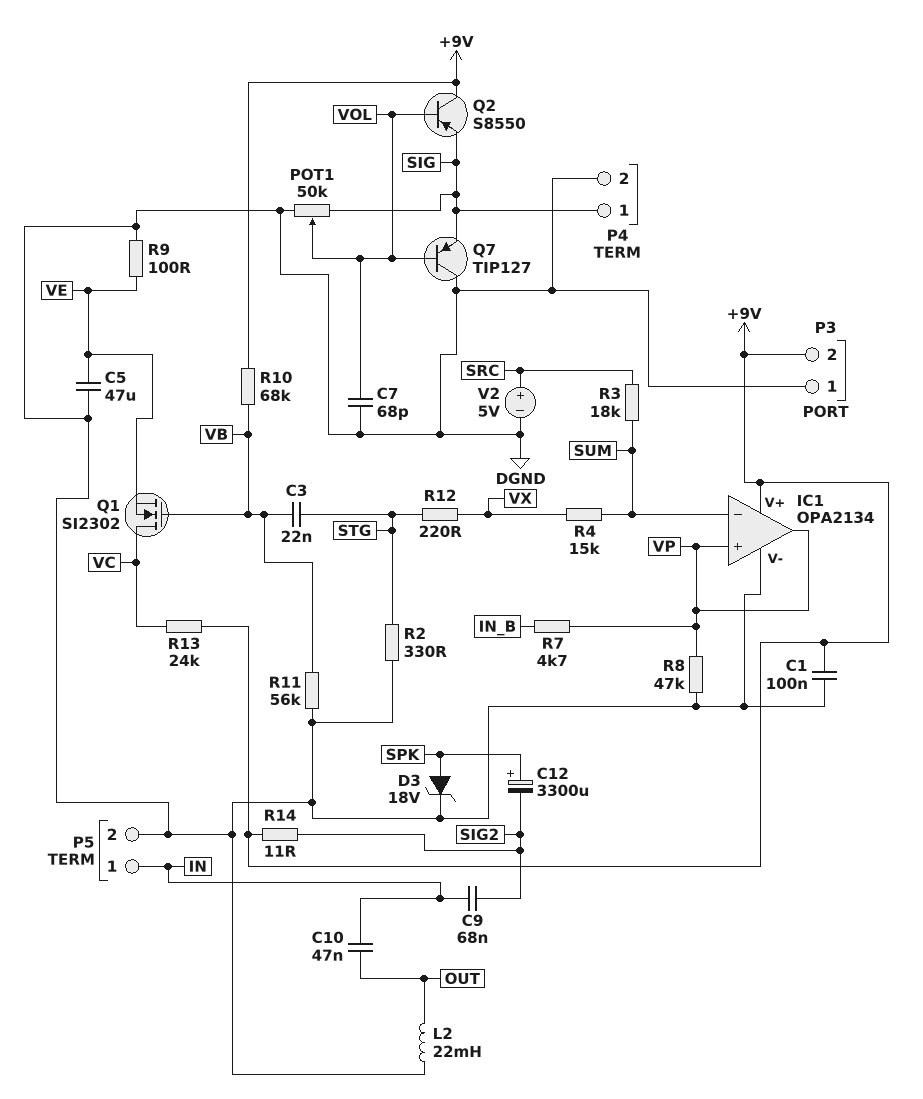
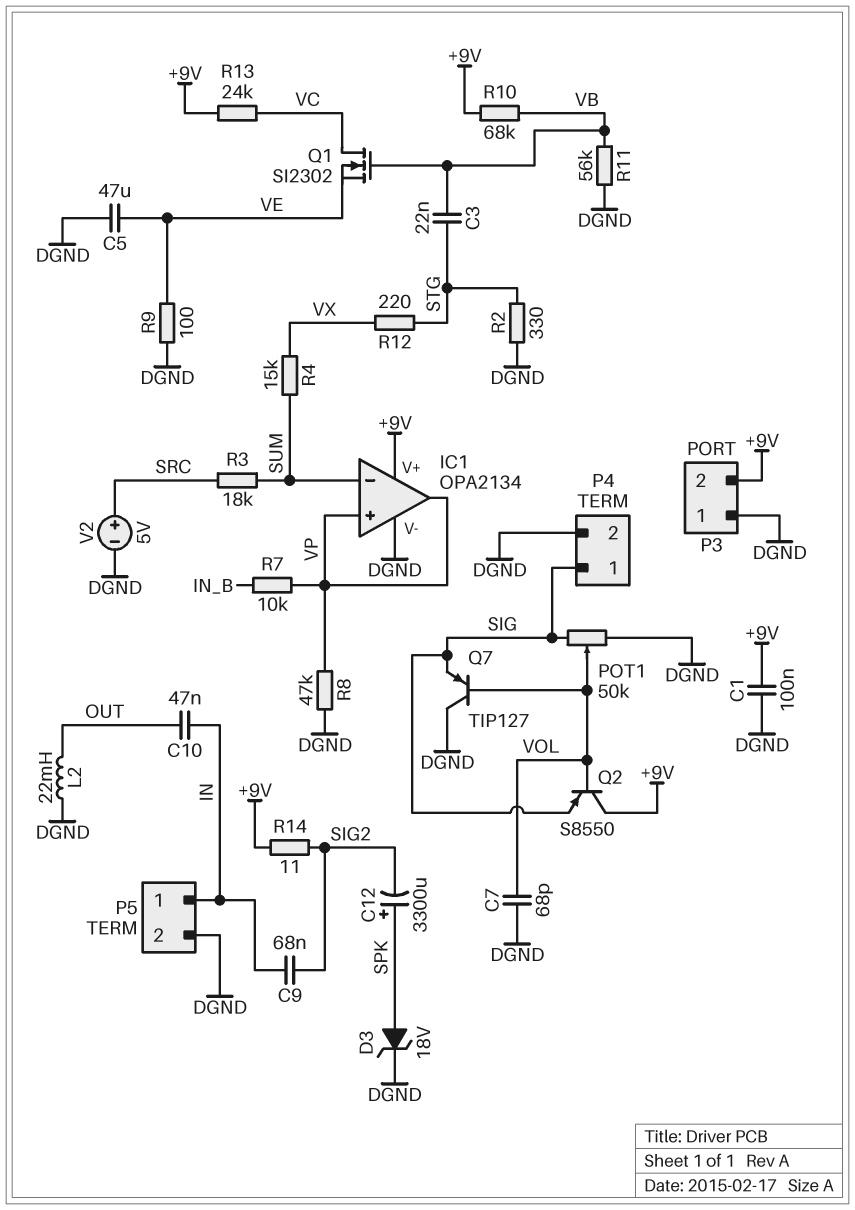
R7: 4.7k (IN_B, VP) -> 10k (IN_B, VP)

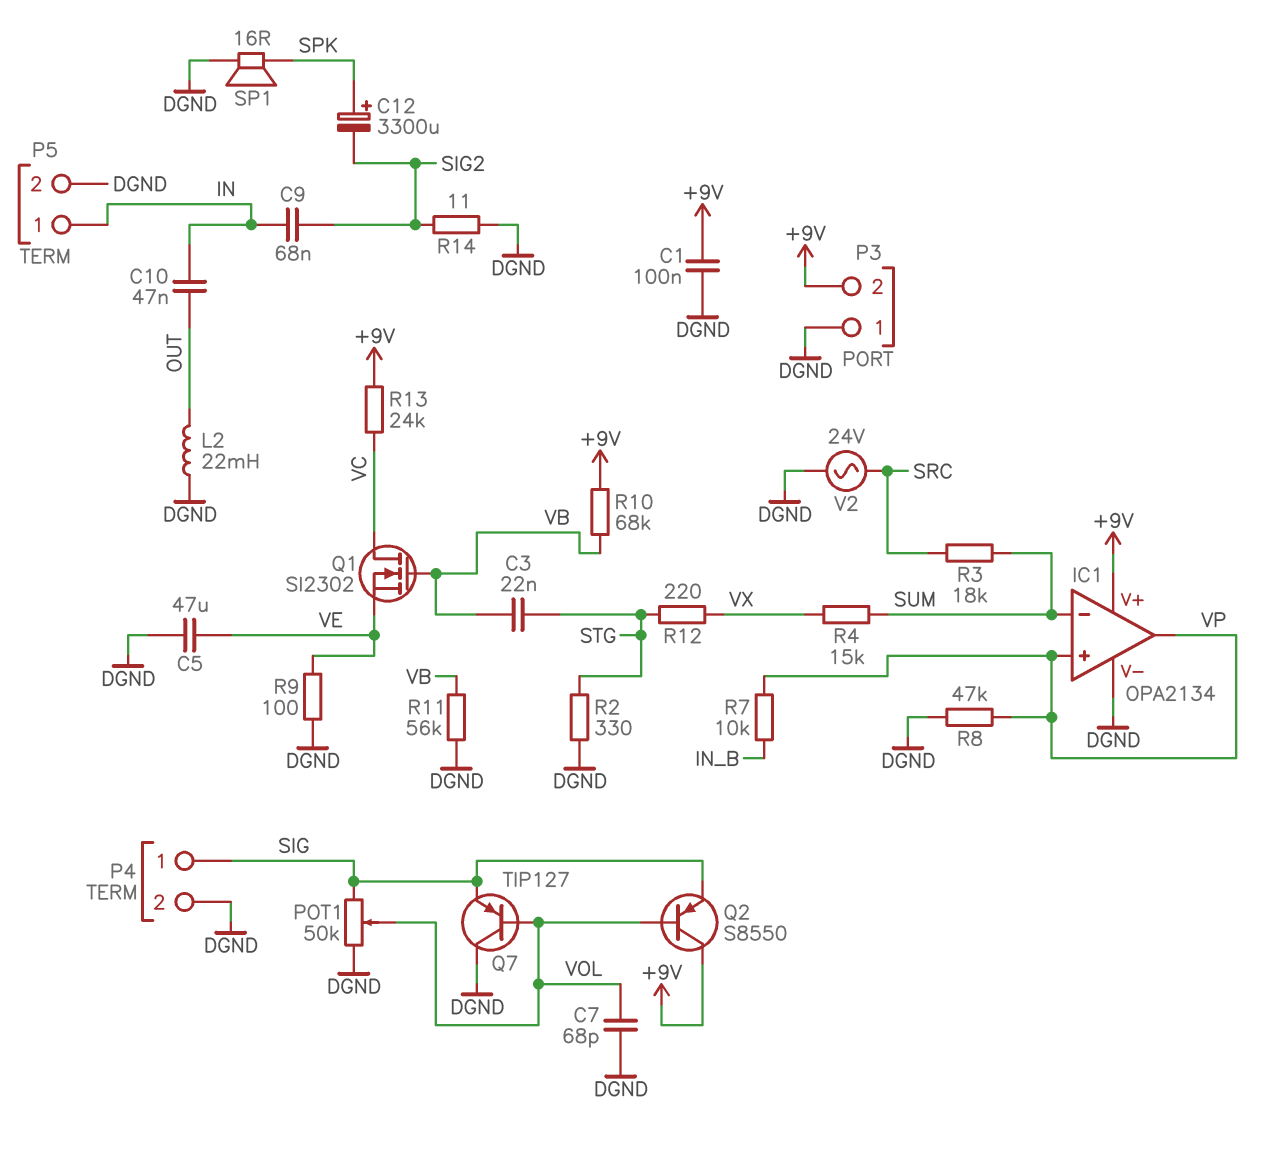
D3: zener 18V (A SPK, K DGND) -> none
R14: 11 (+9V, SIG2) -> 11 (DGND, SIG2)
SP1: none -> speaker 16R (DGND, SPK)
V2: 5V (plus SRC, minus DGND) -> AC 24V (DGND, SRC)

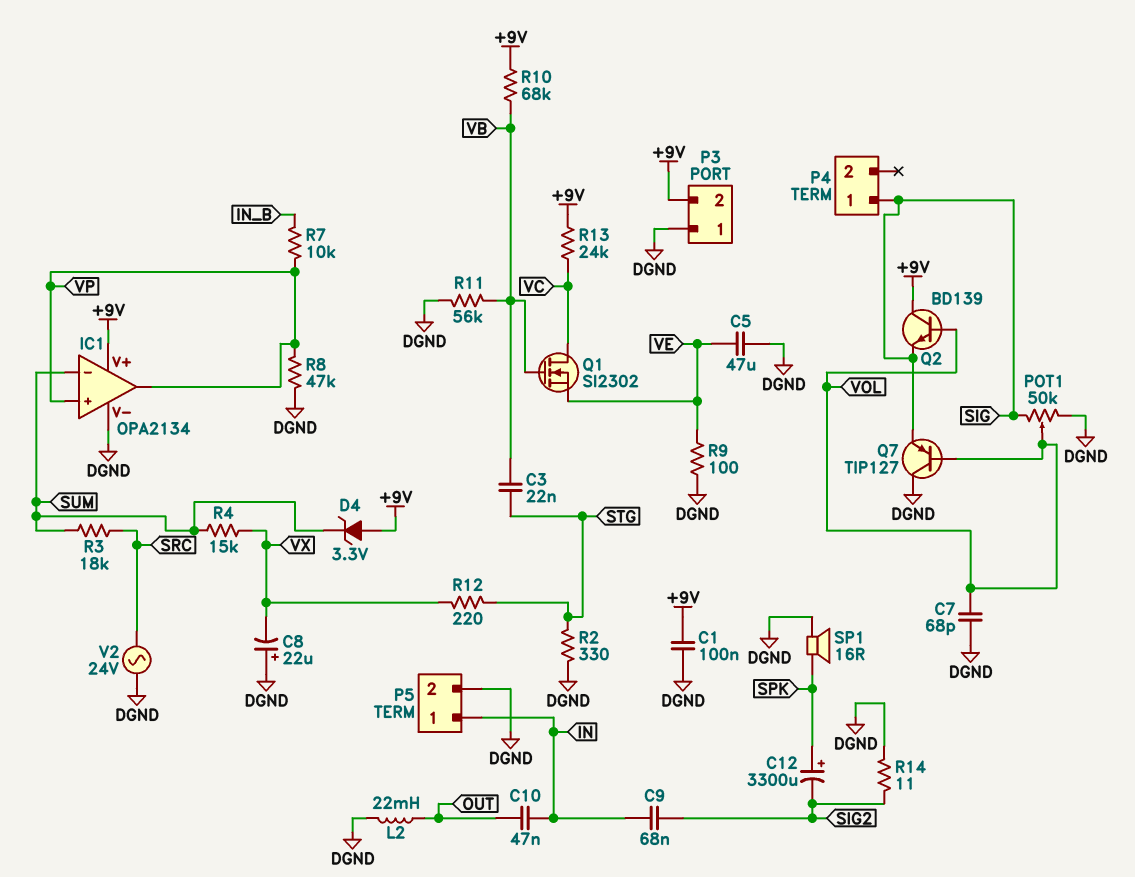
C8: none -> 22uF (plus DGND, minus VX)
D4: none -> zener 3.3V (A +9V, K SUM)
P4 pin 2: DGND -> none
Q2: PNP S8550 (B VOL, C +9V, E SIG) -> NPN BD139 (B VOL, C +9V, E SIG)

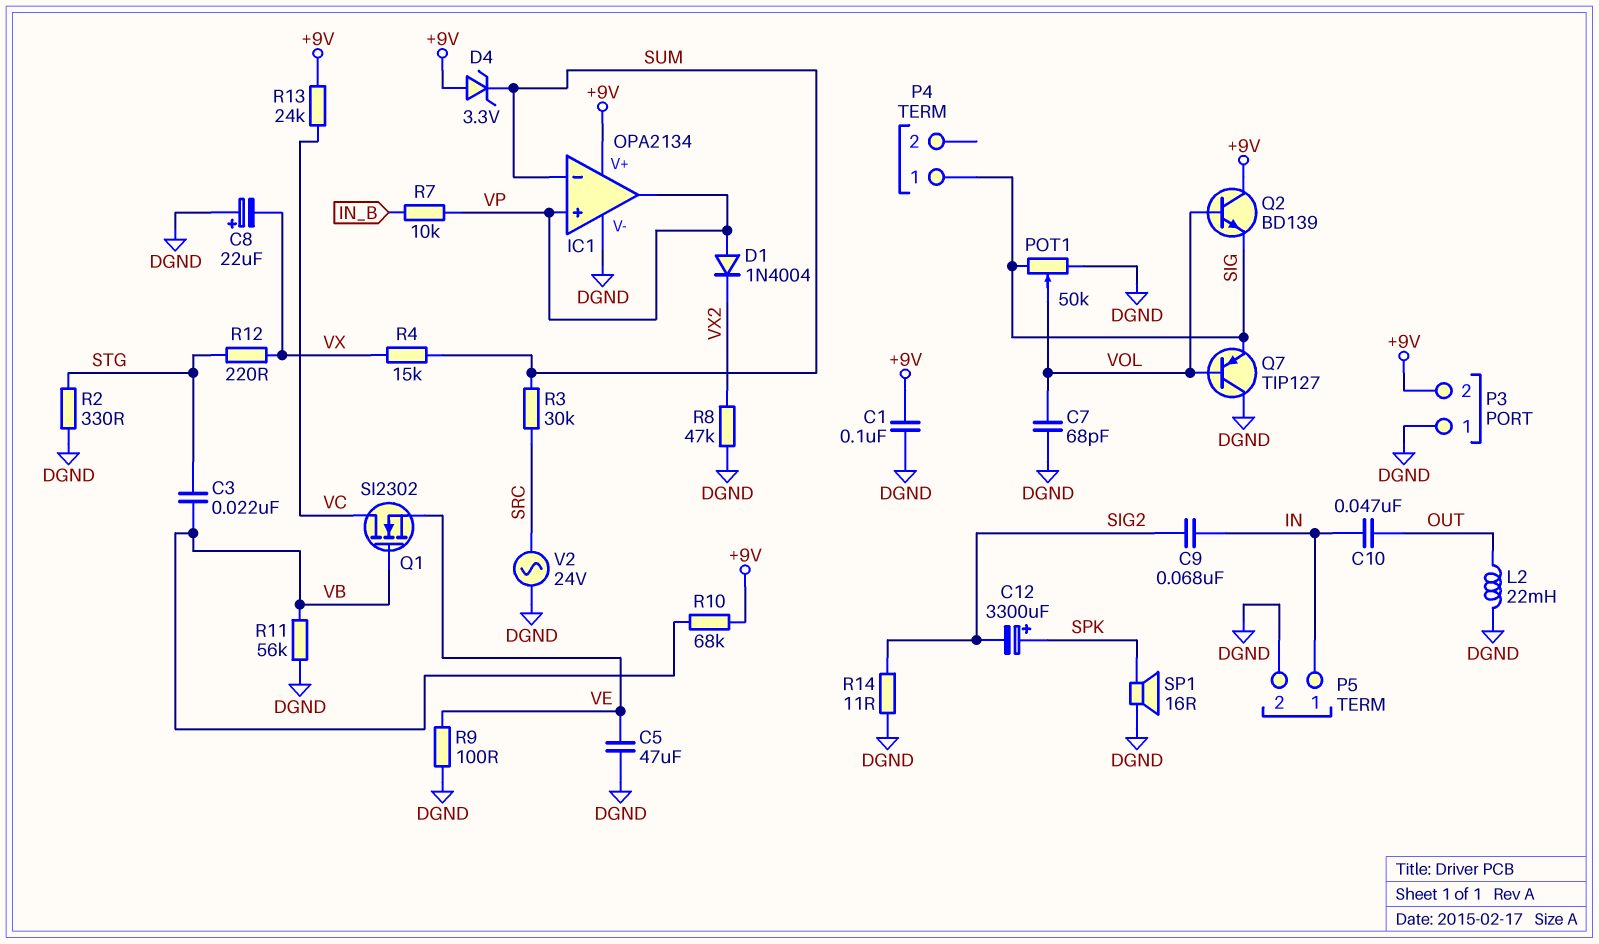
D1: none -> diode 1N4004 (A VP, K VX2)
R3: 18k (SRC, SUM) -> 30k (SRC, SUM)
R8: 47k (DGND, VP) -> 47k (DGND, VX2)

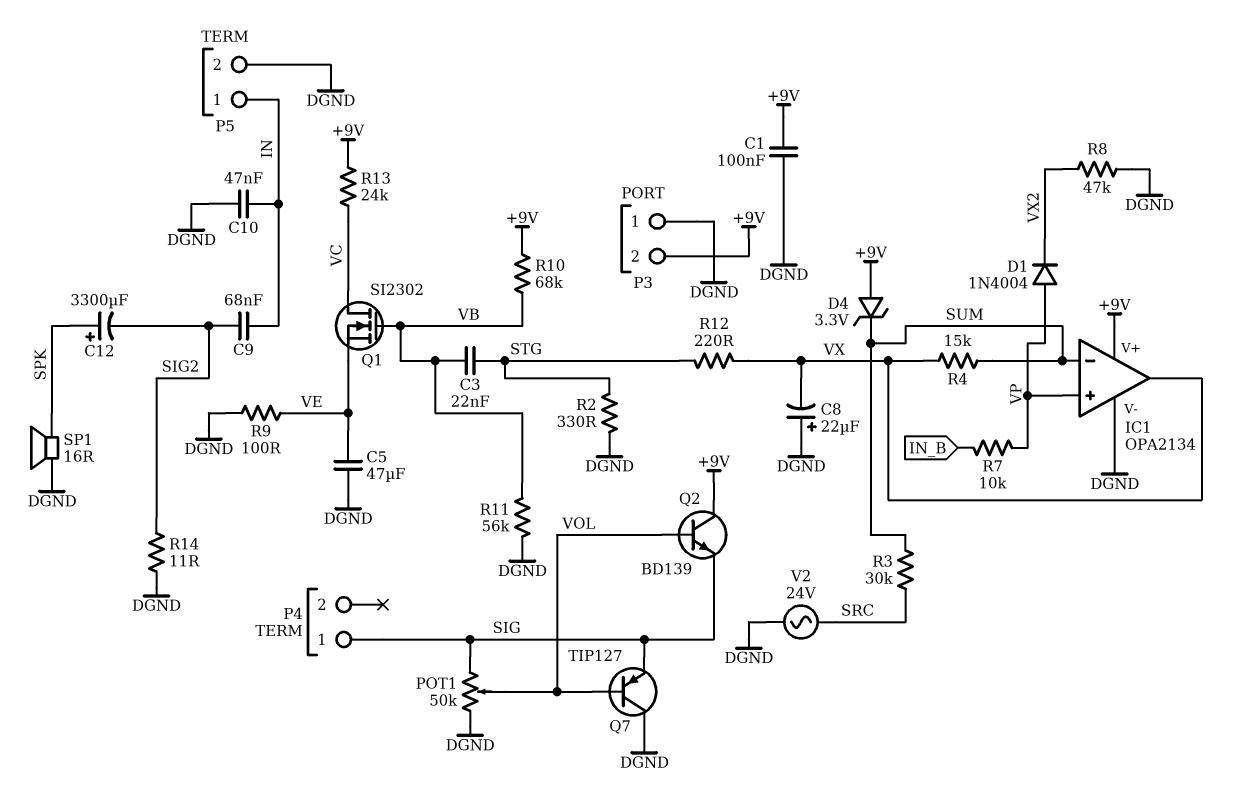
C7: 68pF (DGND, VOL) -> none
C10: 47nF (IN, OUT) -> 47nF (DGND, IN)
IC1 pin out: VP -> VX
L2: 22mH (DGND, OUT) -> none

